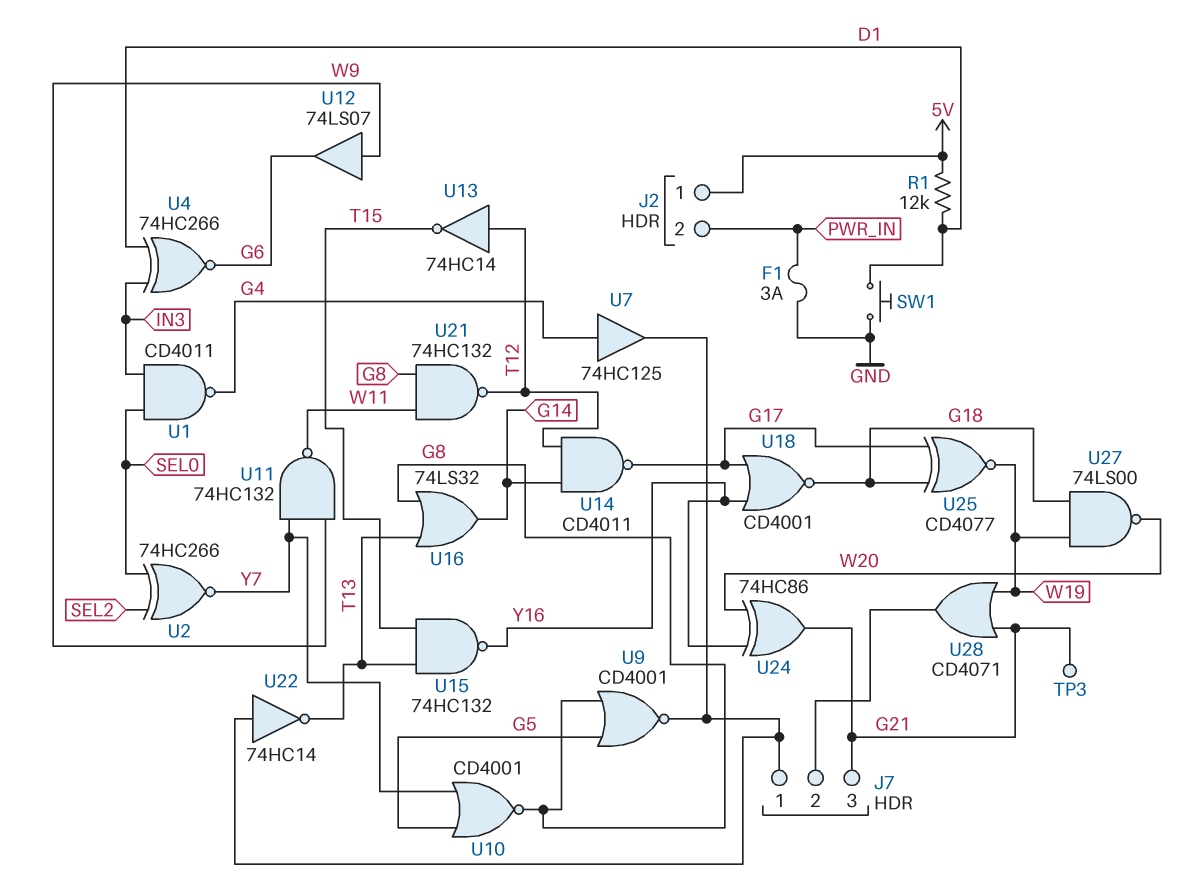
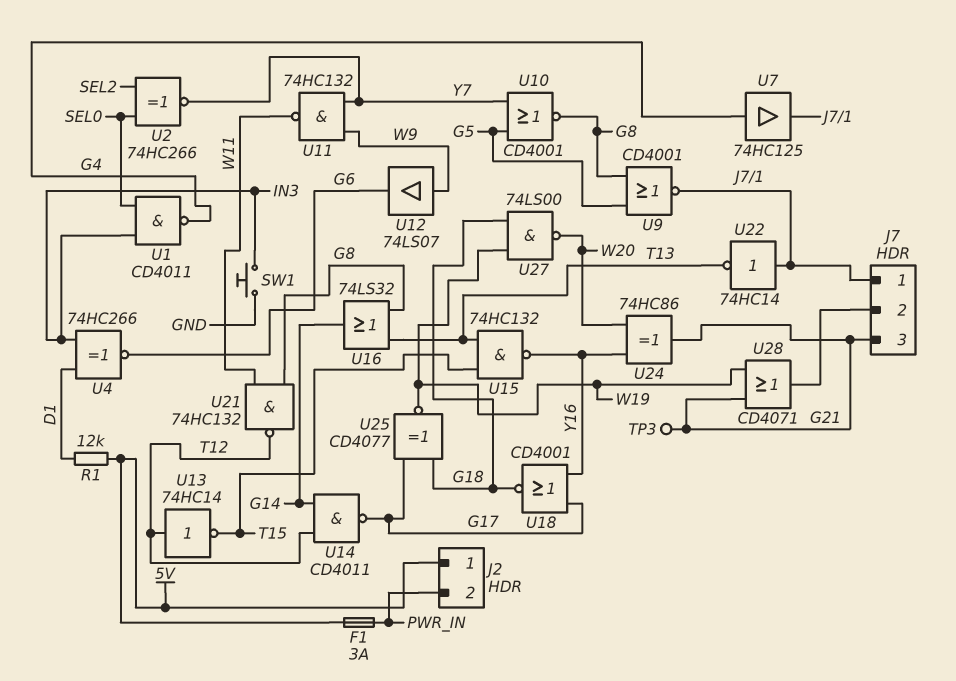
F1: 3A (GND, PWR_IN) -> 3A (5V, PWR_IN)
SW1: button (D1, GND) -> button (GND, IN3)

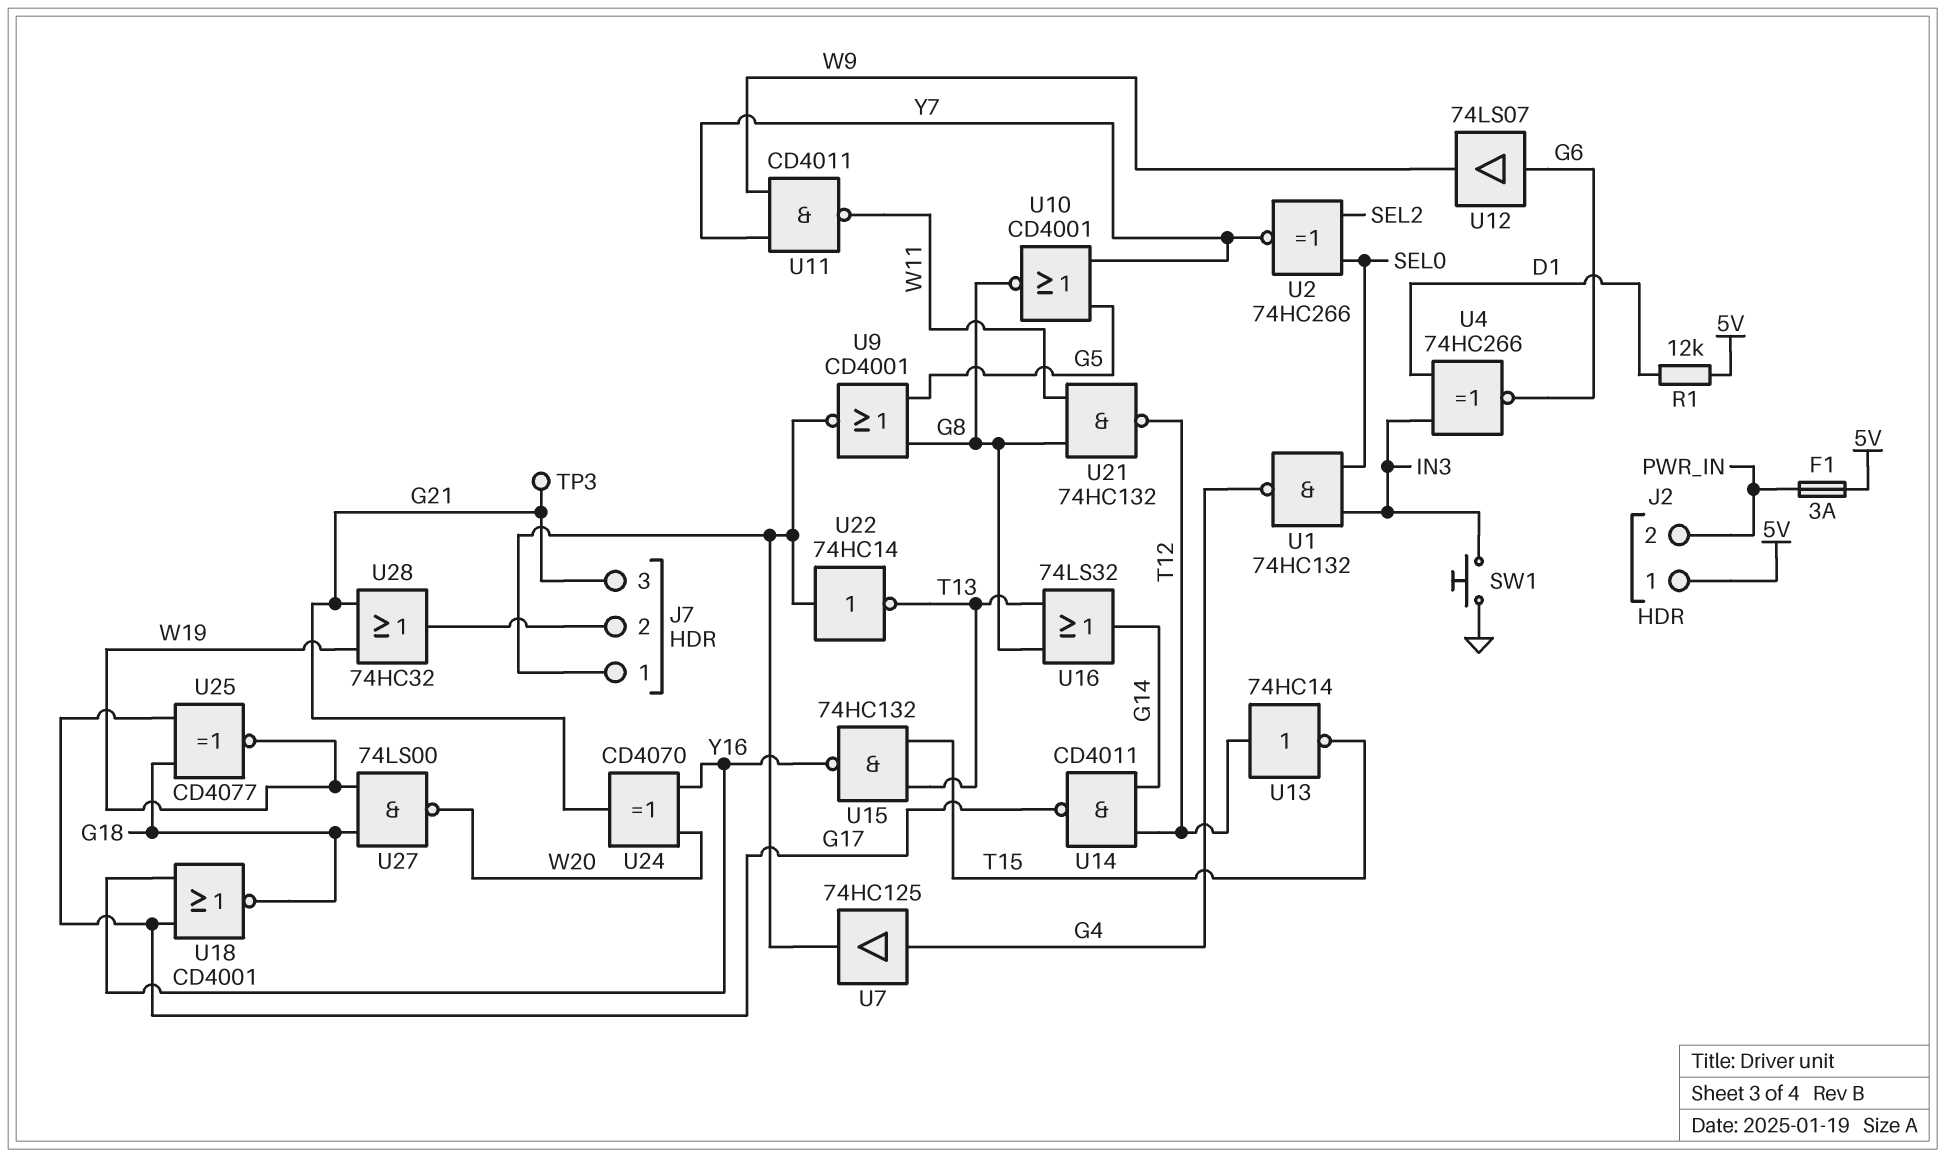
U1: NAND CD4011 (in IN3, in SEL0, out G4) -> NAND 74HC132 (in IN3, in SEL0, out G4)
U11: NAND 74HC132 (in W9, in Y7, out W11) -> NAND CD4011 (in W9, in Y7, out W11)
U12: buffer 74LS07 (in W9, out G6) -> buffer 74LS07 (in G6, out W9)
U24: XOR 74HC86 (in W20, in Y16, out G21) -> XOR CD4070 (in W20, in Y16, out G21)
U28: OR CD4071 (in G21, in W19, out J7/2) -> OR 74HC32 (in G21, in W19, out J7/2)

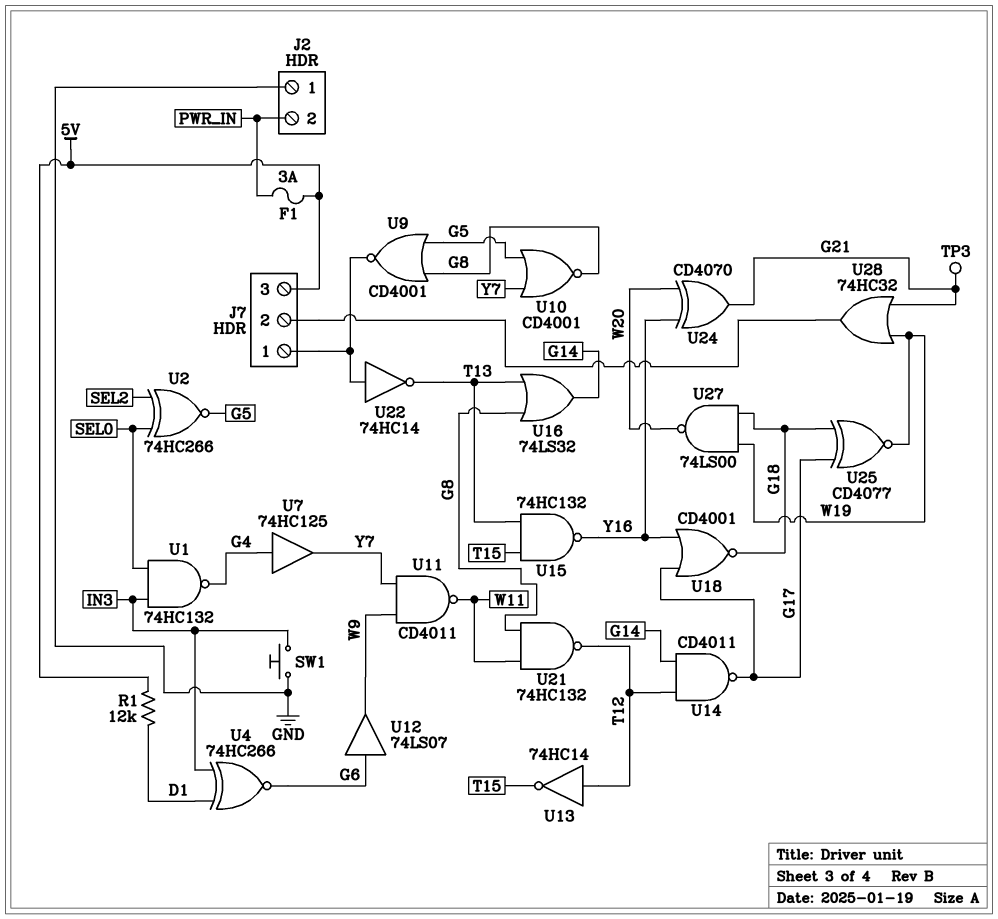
J2 pin 1: 5V -> GND
J7 pin 3: G21 -> 5V
U2: XNOR 74HC266 (in SEL0, in SEL2, out Y7) -> XNOR 74HC266 (in SEL0, in SEL2, out G5)
U7: buffer 74HC125 (in G4, out J7/1) -> buffer 74HC125 (in G4, out Y7)

